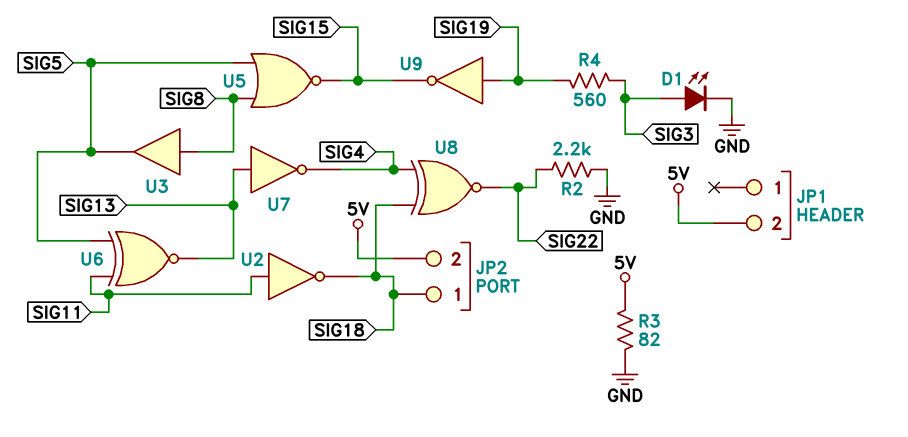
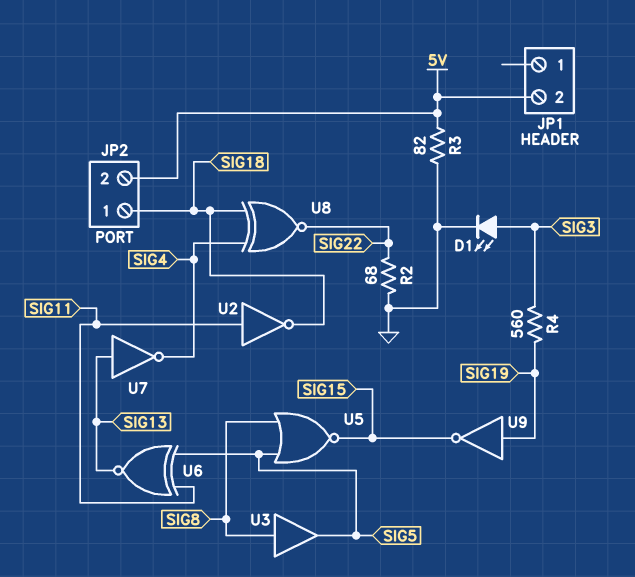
R2: 2.2k (GND, SIG22) -> 68 (GND, SIG22)

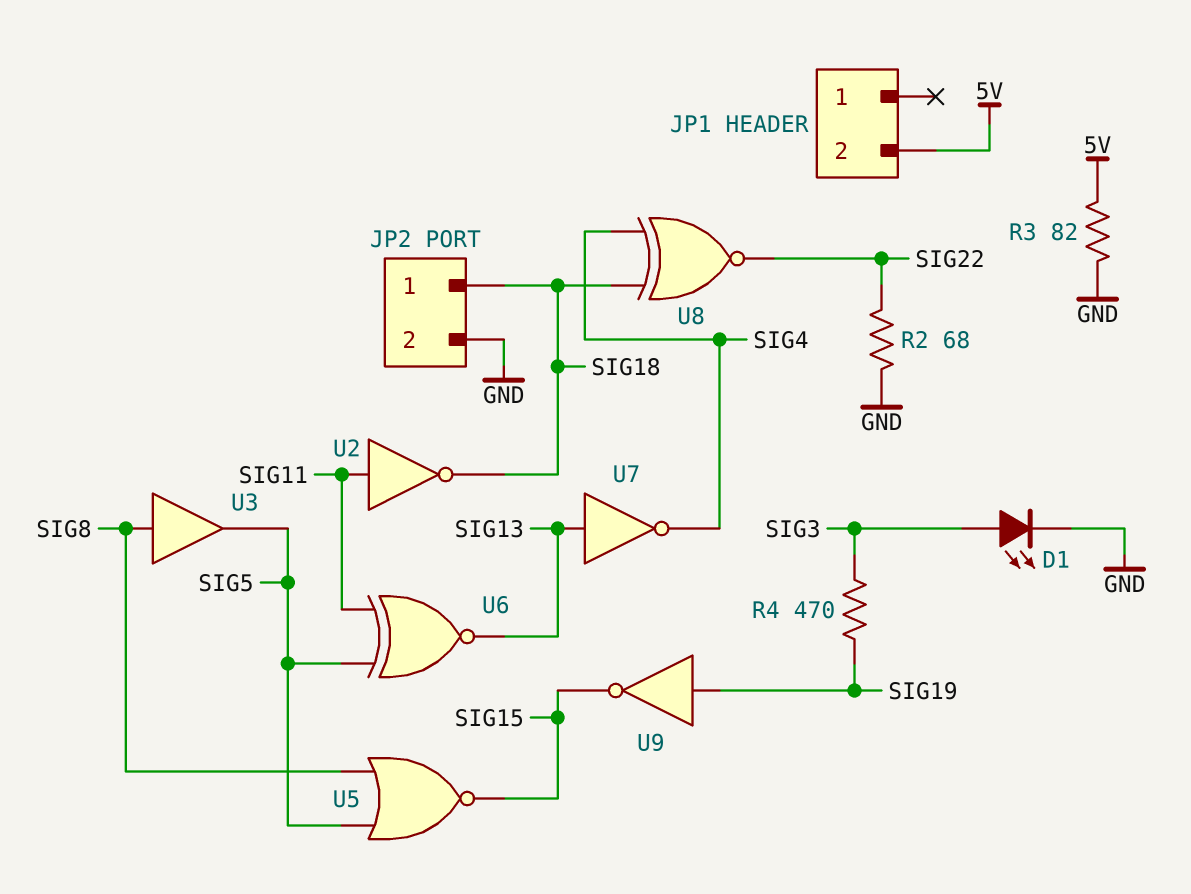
JP2 pin 2: 5V -> GND
R4: 560 (SIG3, SIG19) -> 470 (SIG3, SIG19)

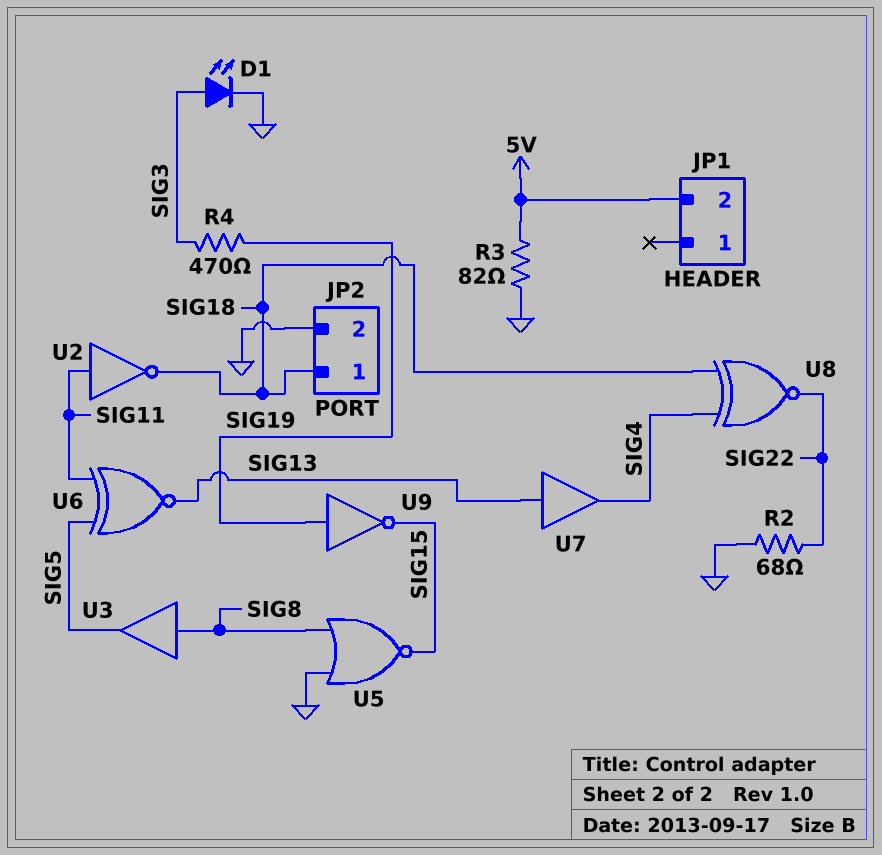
U5: NOR (in SIG5, in SIG8, out SIG15) -> NOR (in GND, in SIG8, out SIG15)
U7: NOT (in SIG13, out SIG4) -> buffer (in SIG13, out SIG4)

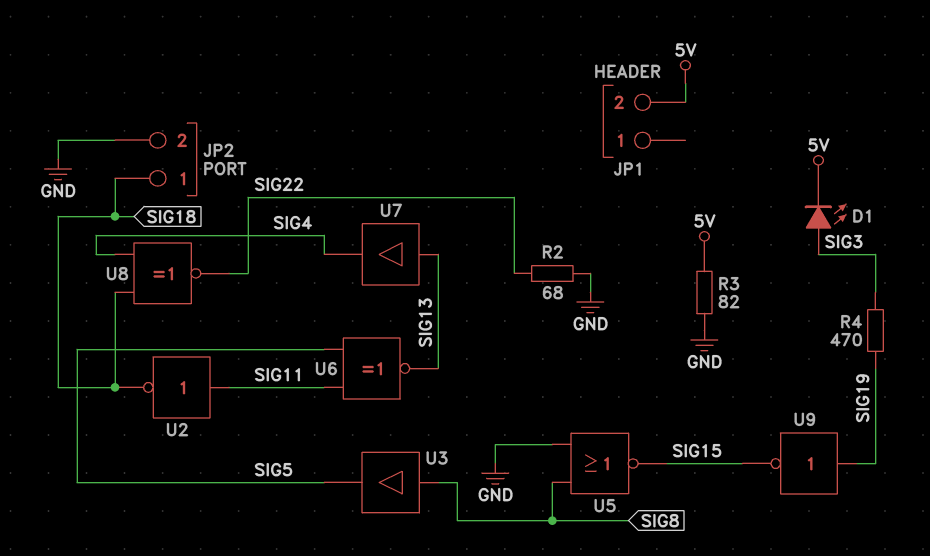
D1: LED (A SIG3, K GND) -> LED (A SIG3, K 5V)

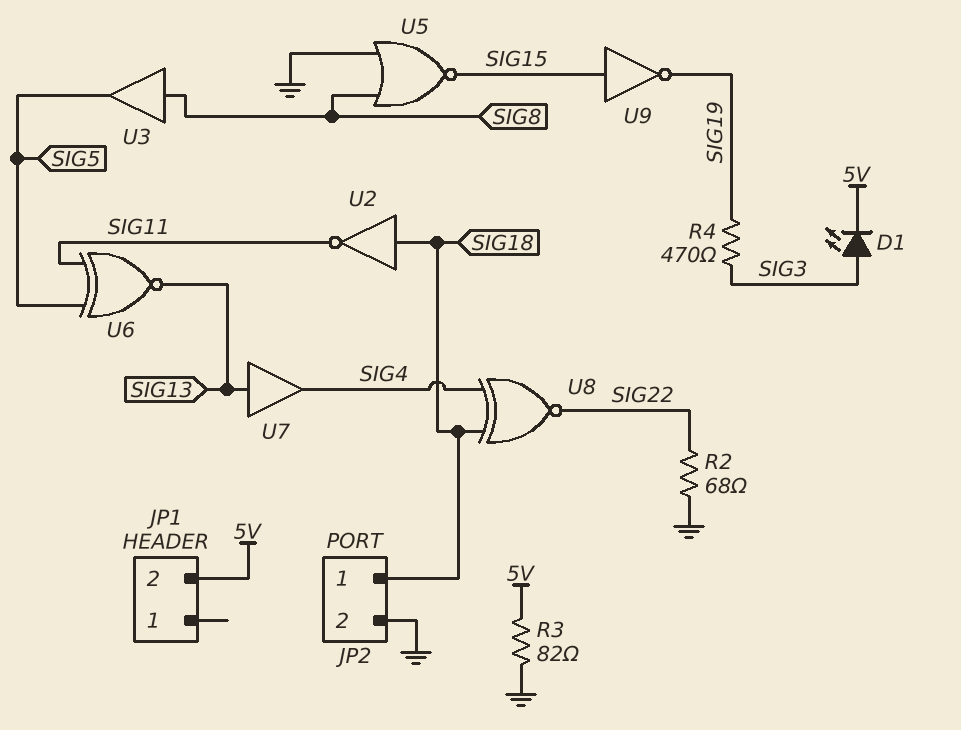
U2: NOT (in SIG11, out SIG18) -> NOT (in SIG18, out SIG11)
U9: NOT (in SIG19, out SIG15) -> NOT (in SIG15, out SIG19)

